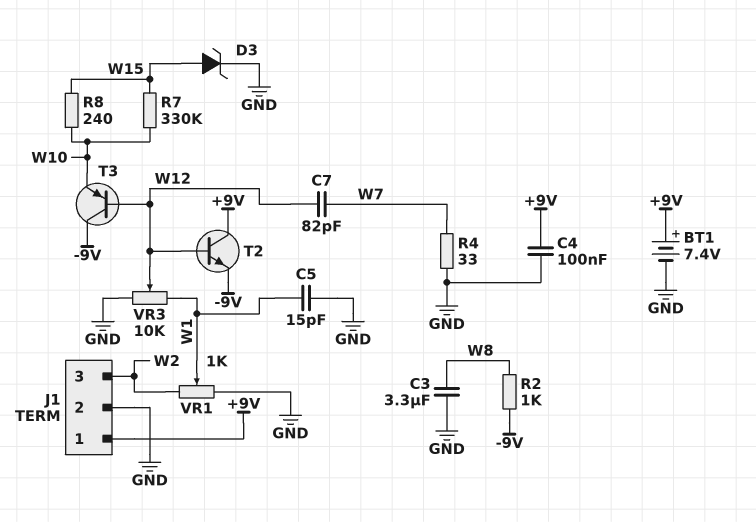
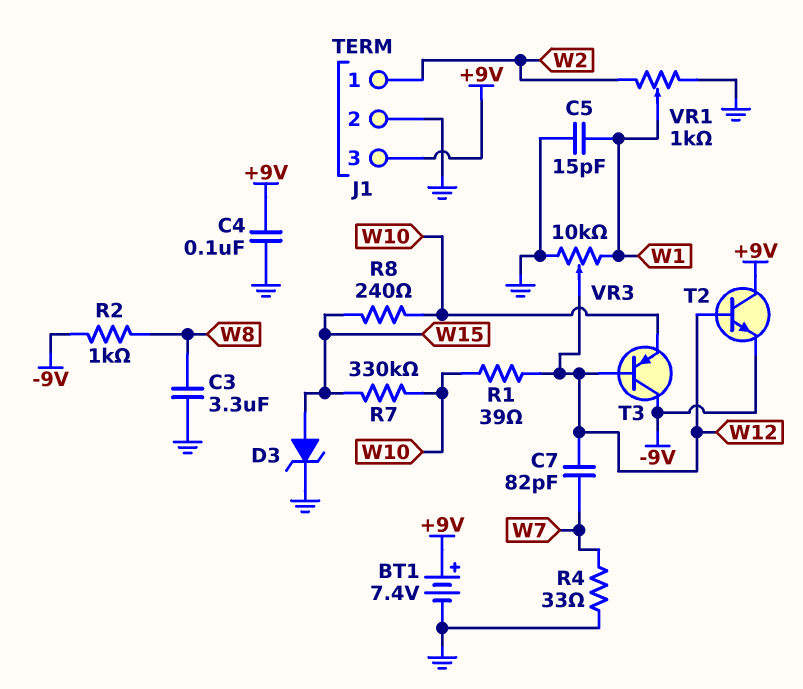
J1 pin 1: +9V -> W2
J1 pin 3: W2 -> +9V
R1: none -> 39 (W10, W12)

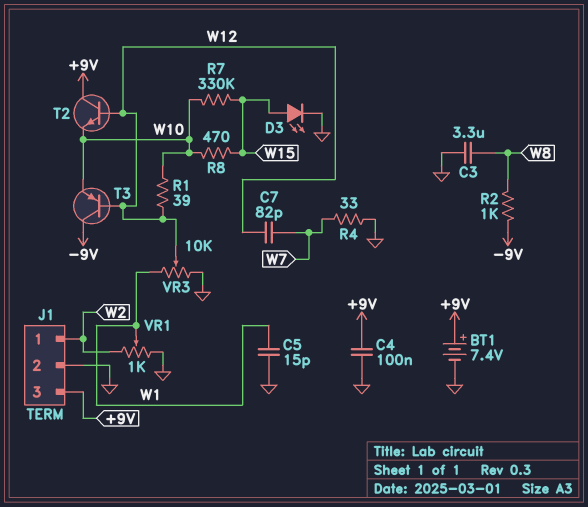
D3: zener (A W15, K GND) -> LED (A W15, K GND)
R8: 240 (W10, W15) -> 470 (W10, W15)
T2: NPN (B W12, C +9V, E -9V) -> NPN (B W12, C +9V, E W10)

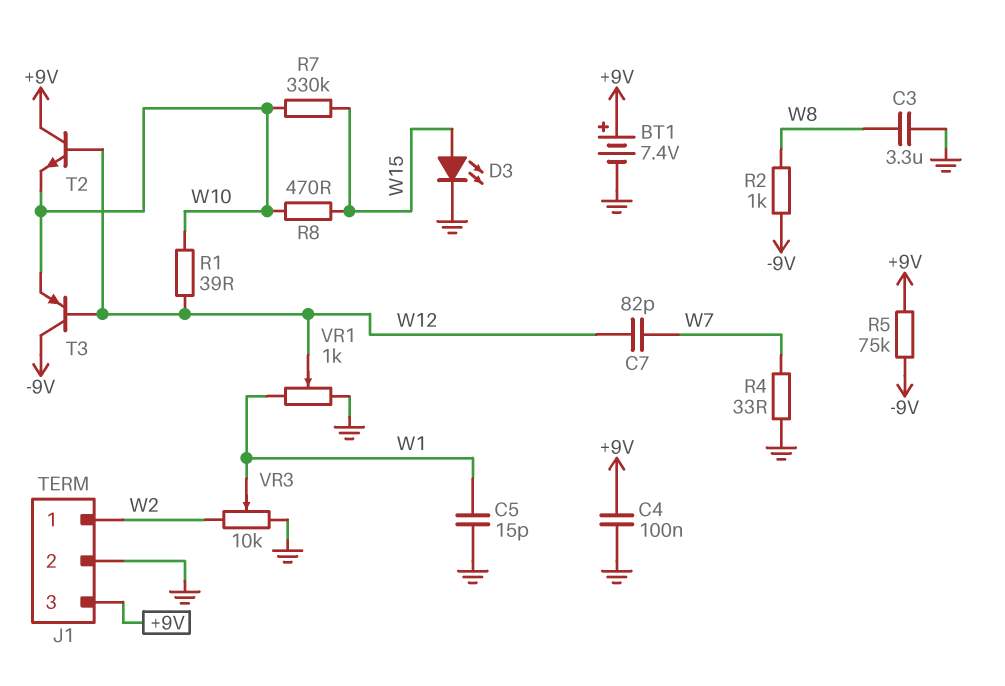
R5: none -> 75k (+9V, -9V)
VR1: 1k (GND, W2, wiper W1) -> 1k (GND, W1, wiper W12)
VR3: 10k (GND, W1, wiper W12) -> 10k (GND, W2, wiper W1)

